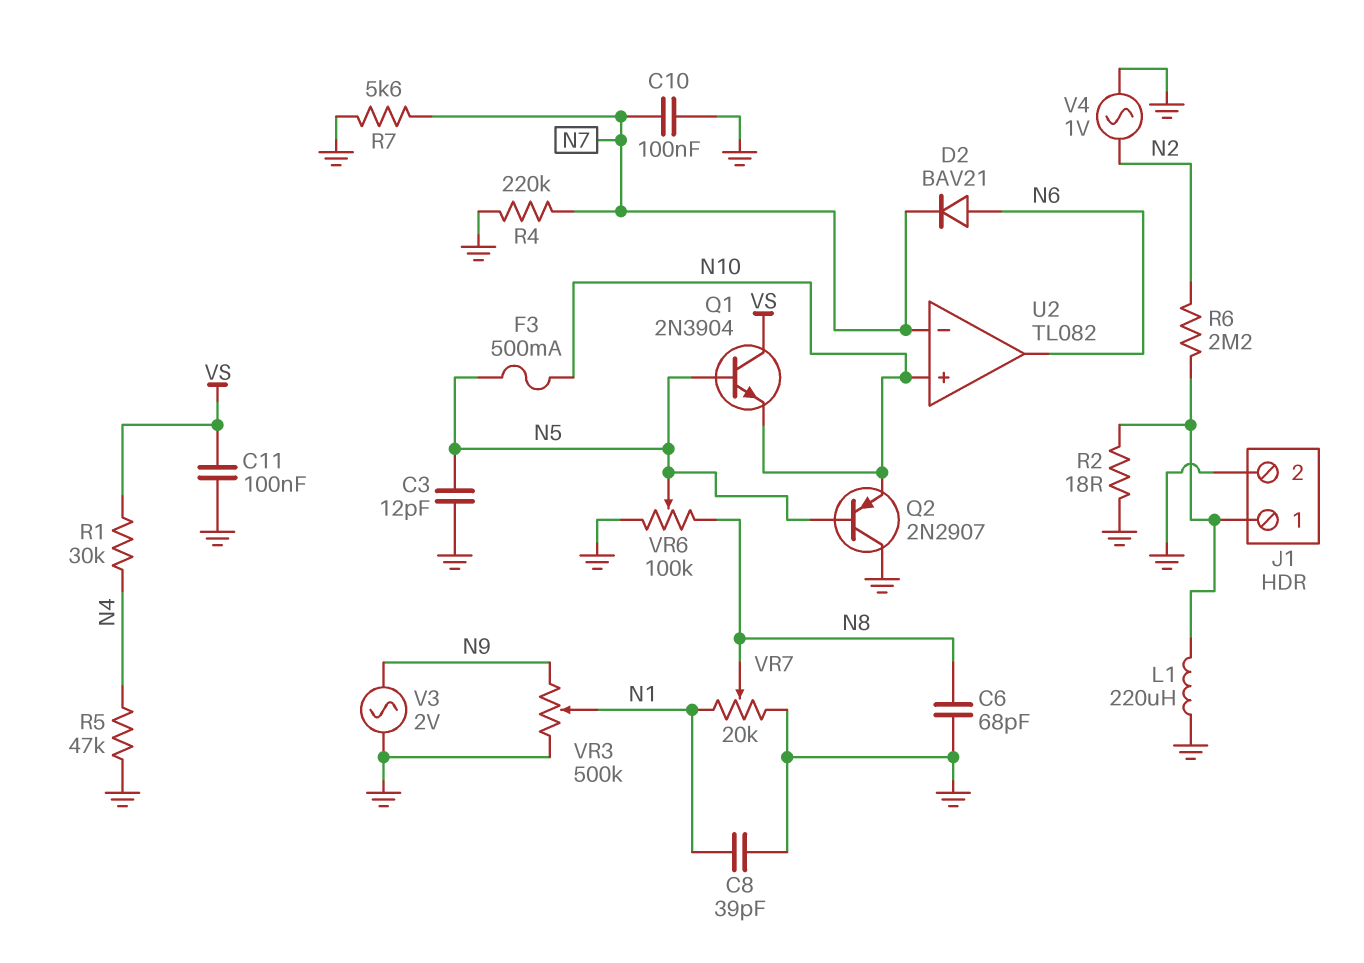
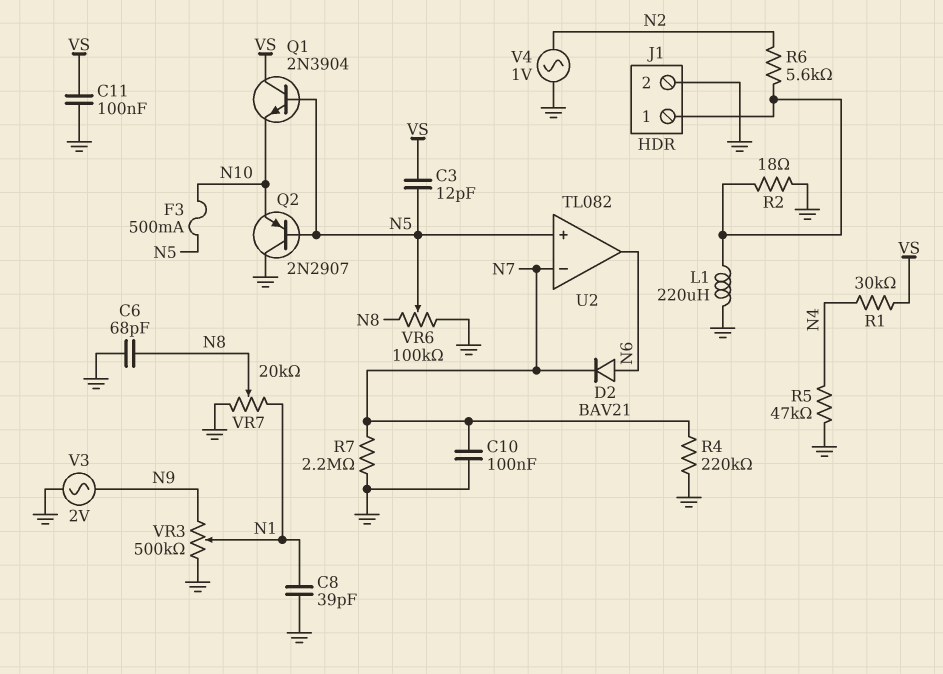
C3: 12pF (GND, N5) -> 12pF (N5, VS)
R6: 2.2M (J1/1, N2) -> 5.6k (J1/1, N2)
R7: 5.6k (GND, N7) -> 2.2M (GND, N7)
U2 pin in+: N10 -> N5

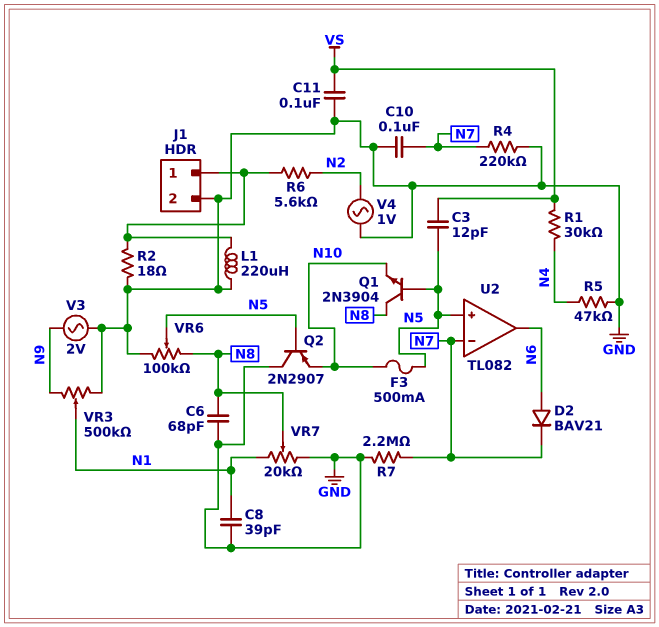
Q1: NPN 2N3904 (B N5, C VS, E N10) -> NPN 2N3904 (B N5, C N8, E N10)

